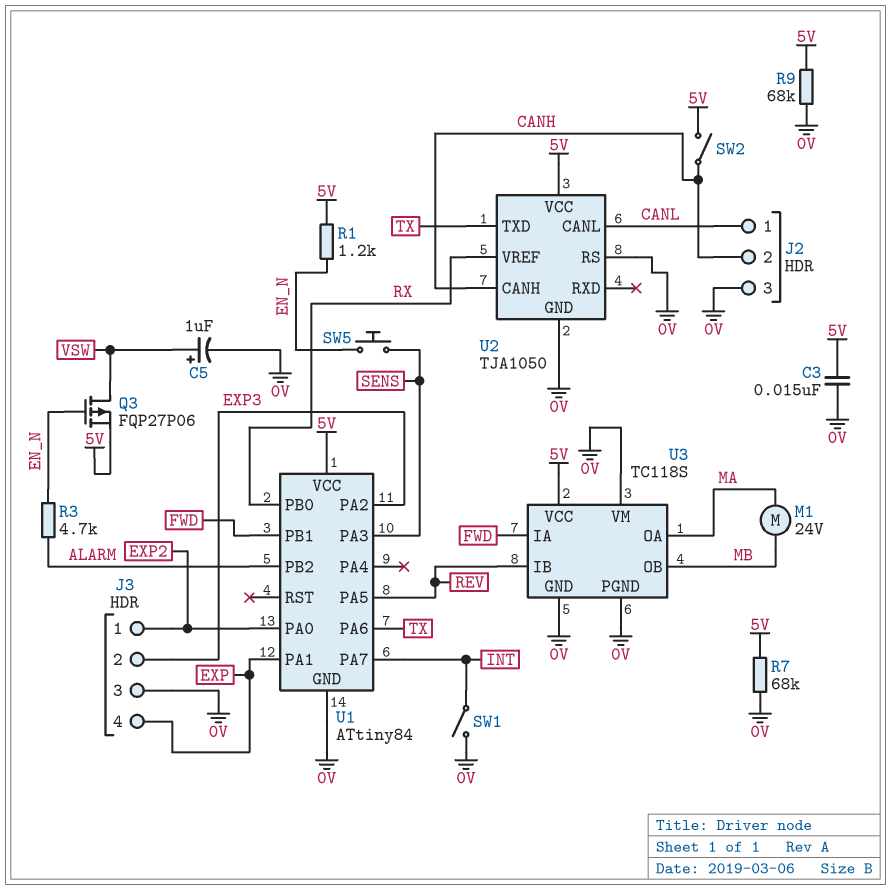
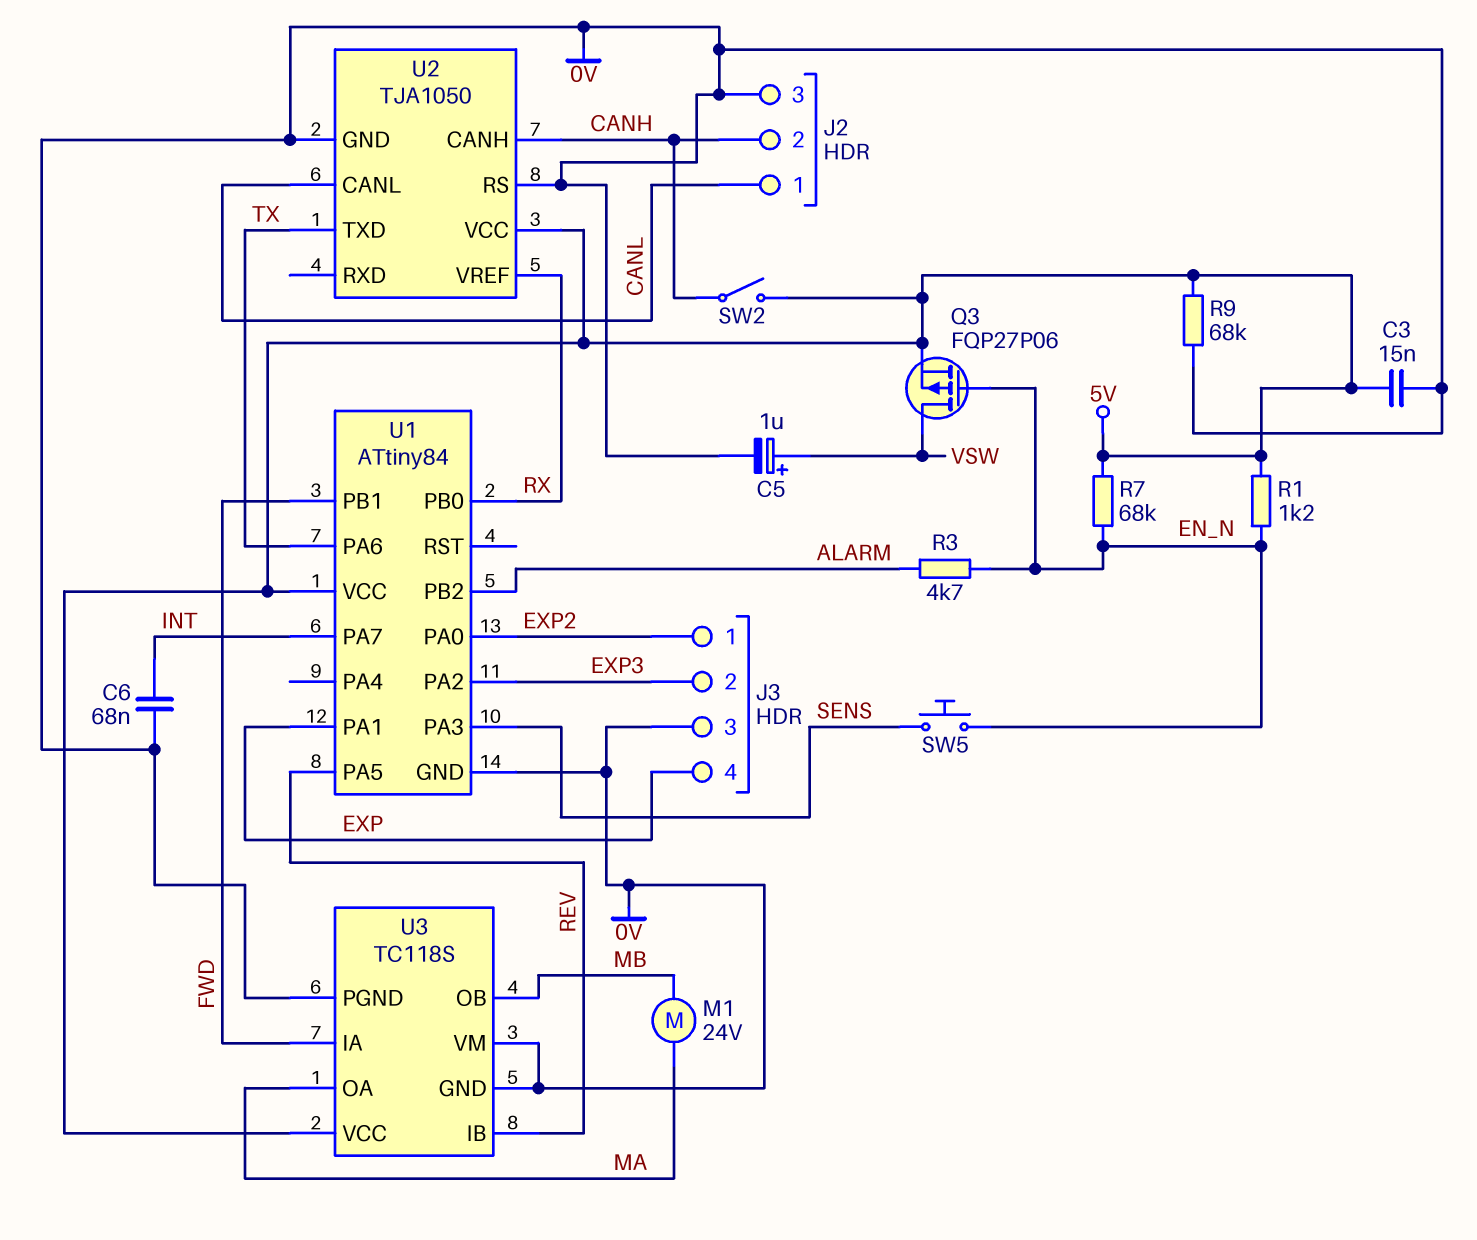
C6: none -> 68nF (0V, INT)
R7: 68k (0V, 5V) -> 68k (5V, EN_N)
SW1: switch (0V, INT) -> none

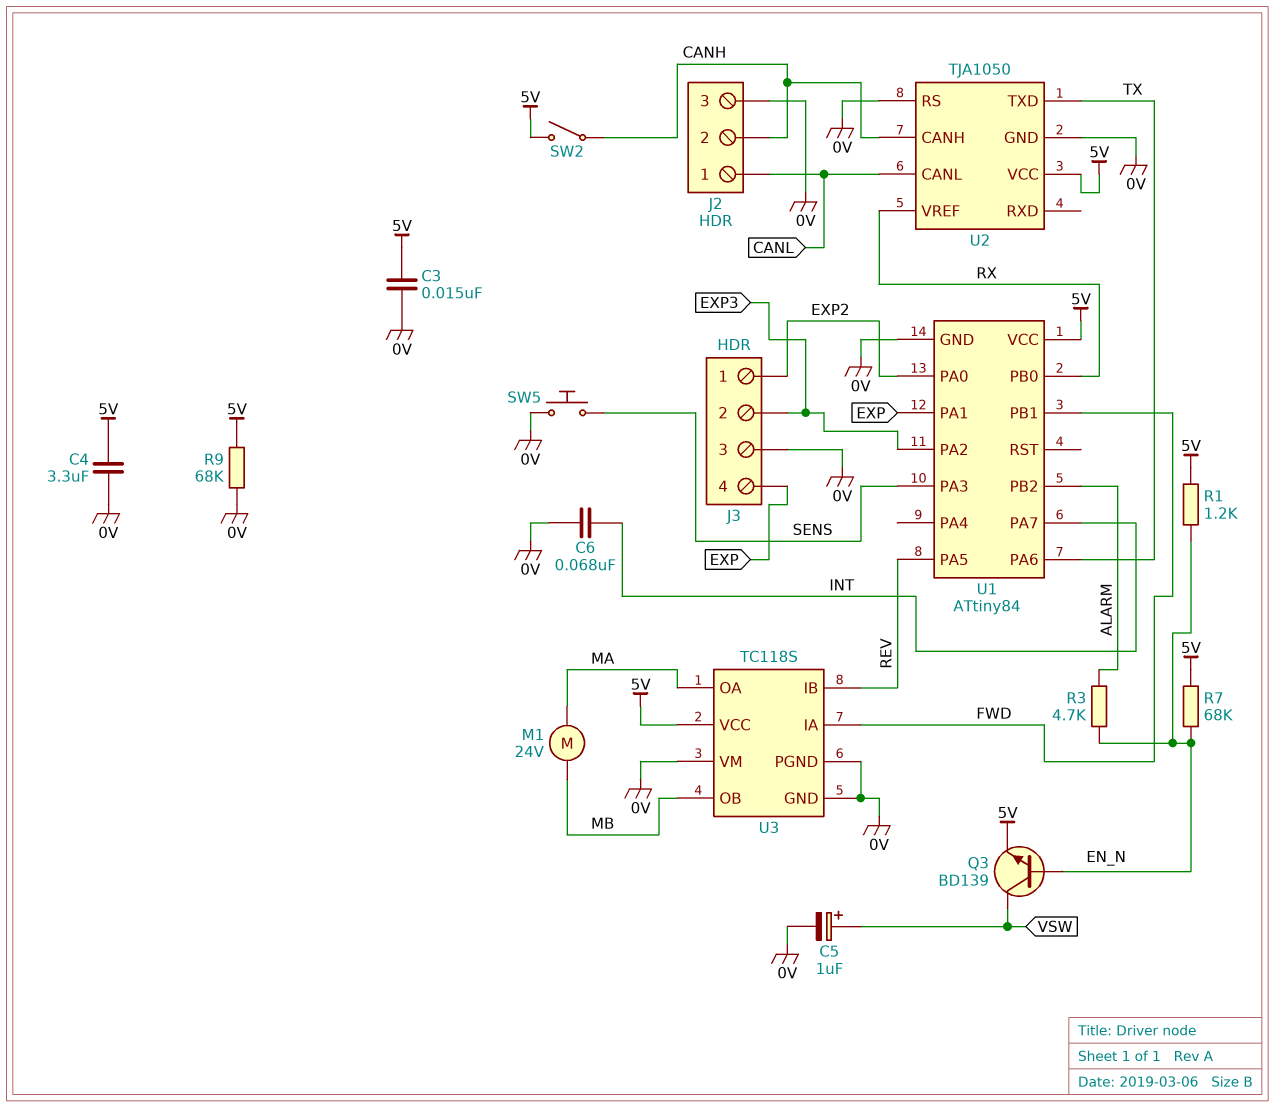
C4: none -> 3.3uF (0V, 5V)
Q3: PMOS FQP27P06 (G EN_N, D VSW, S 5V) -> NPN BD139 (B EN_N, C VSW, E 5V)
SW5: button (EN_N, SENS) -> button (0V, SENS)

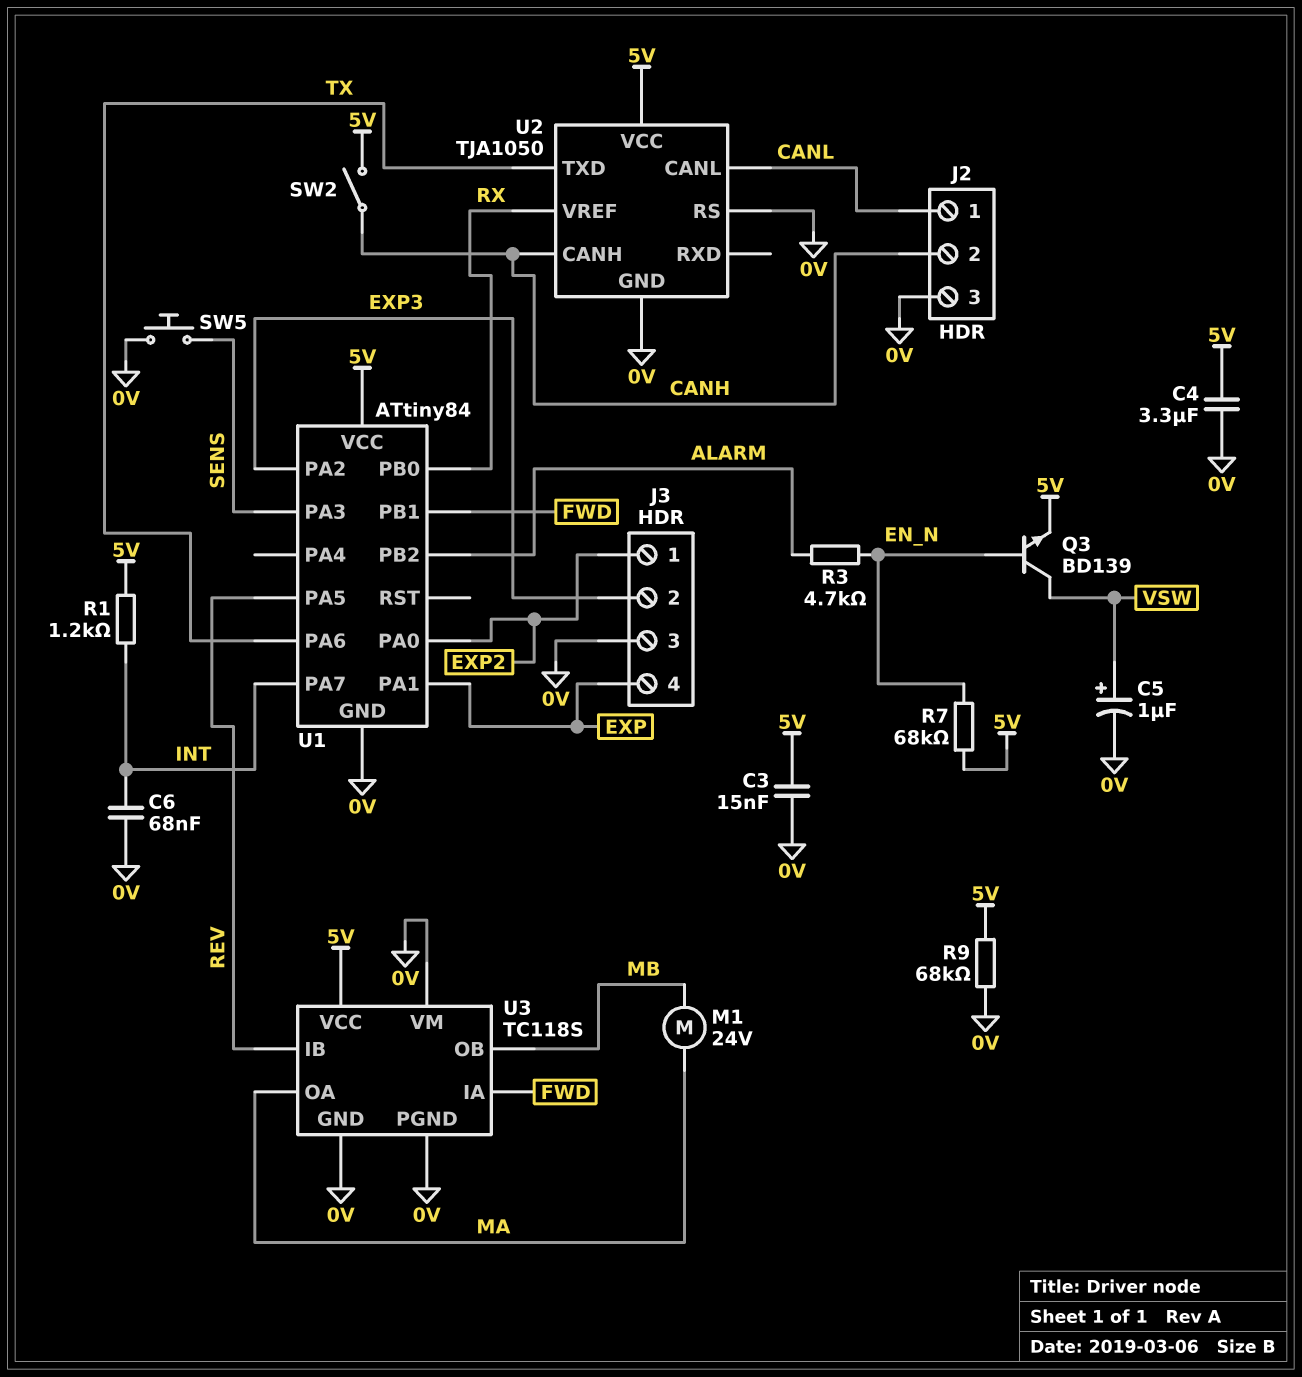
R1: 1.2k (5V, EN_N) -> 1.2k (5V, INT)

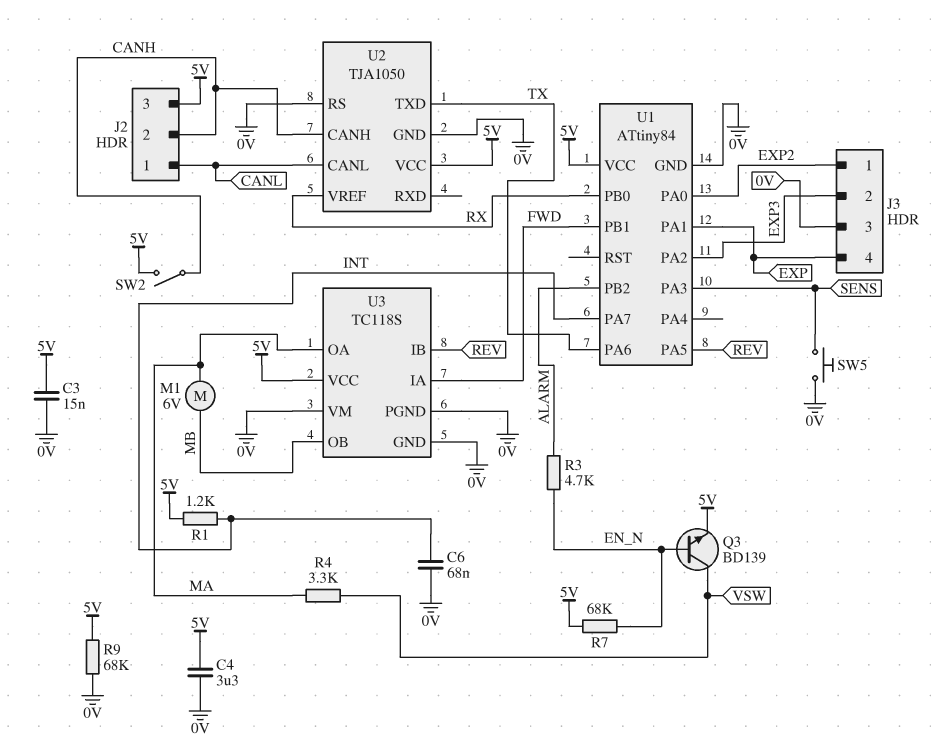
C5: 1uF (plus VSW, minus 0V) -> none
J2 pin 3: 0V -> 5V
M1: motor 24V (MA, MB) -> motor 6V (MA, MB)
R4: none -> 3.3k (MA, VSW)

